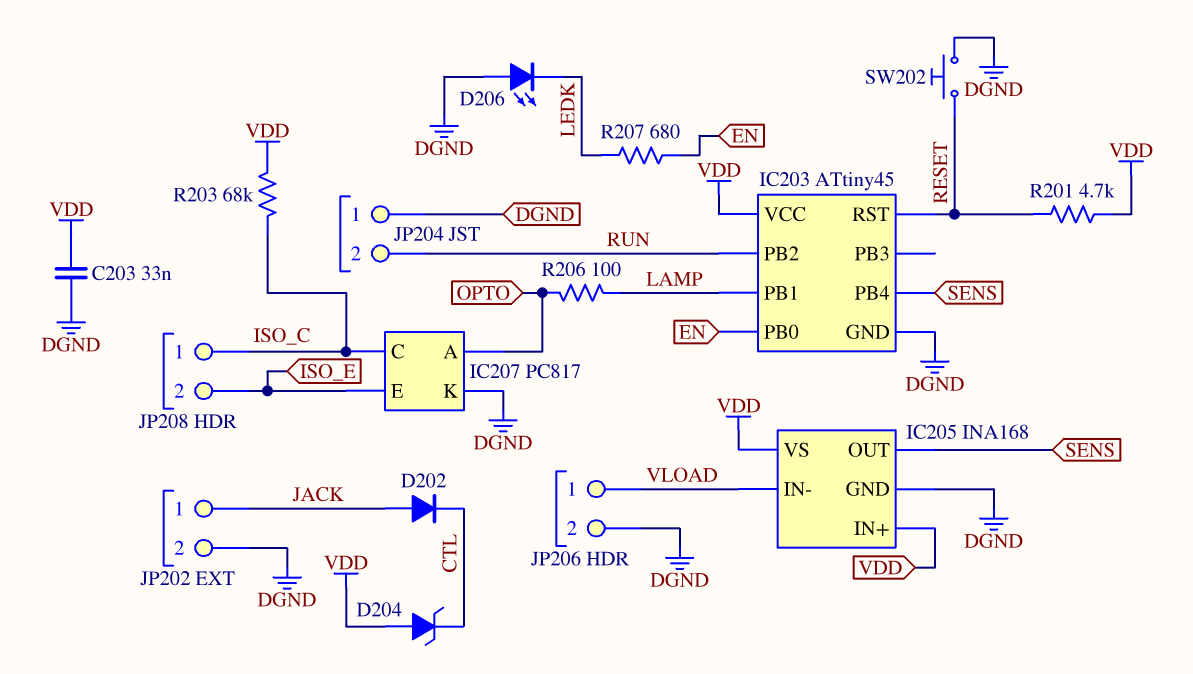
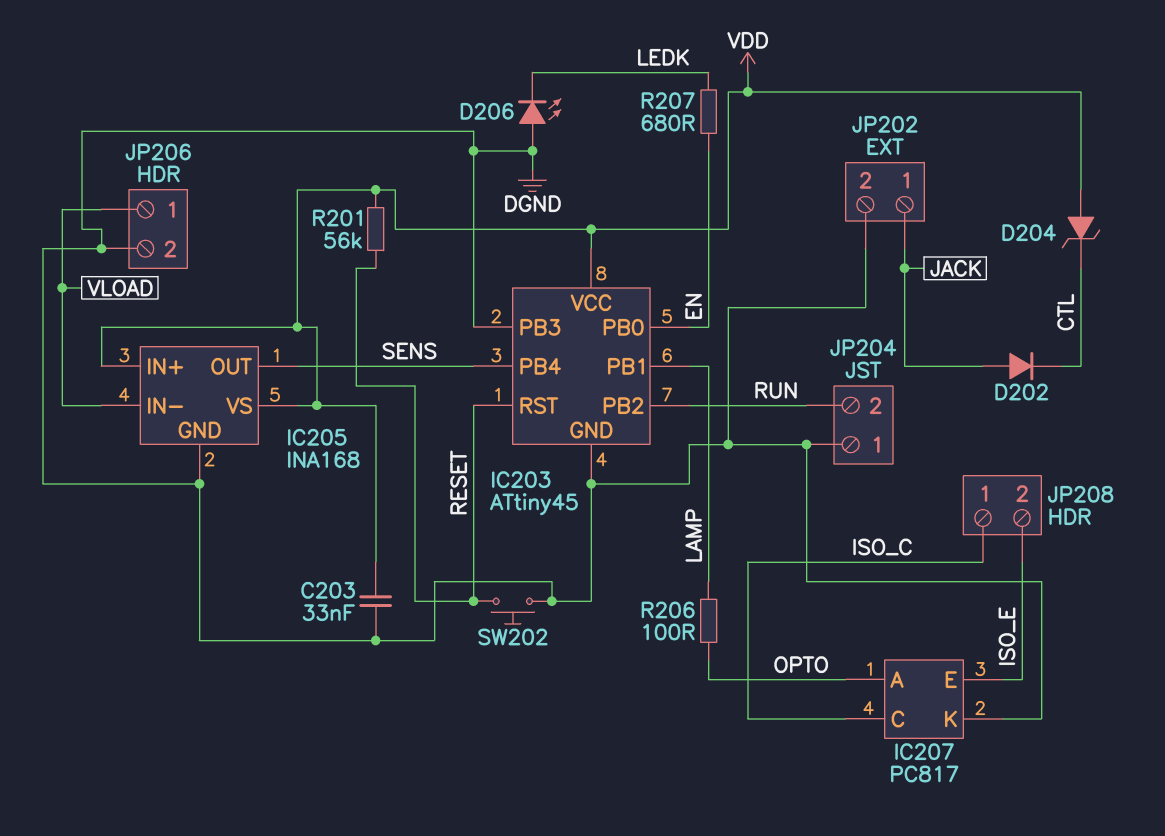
IC203 pin PB3: none -> DGND
R201: 4.7k (RESET, VDD) -> 56k (RESET, VDD)
R203: 68k (ISO_C, VDD) -> none

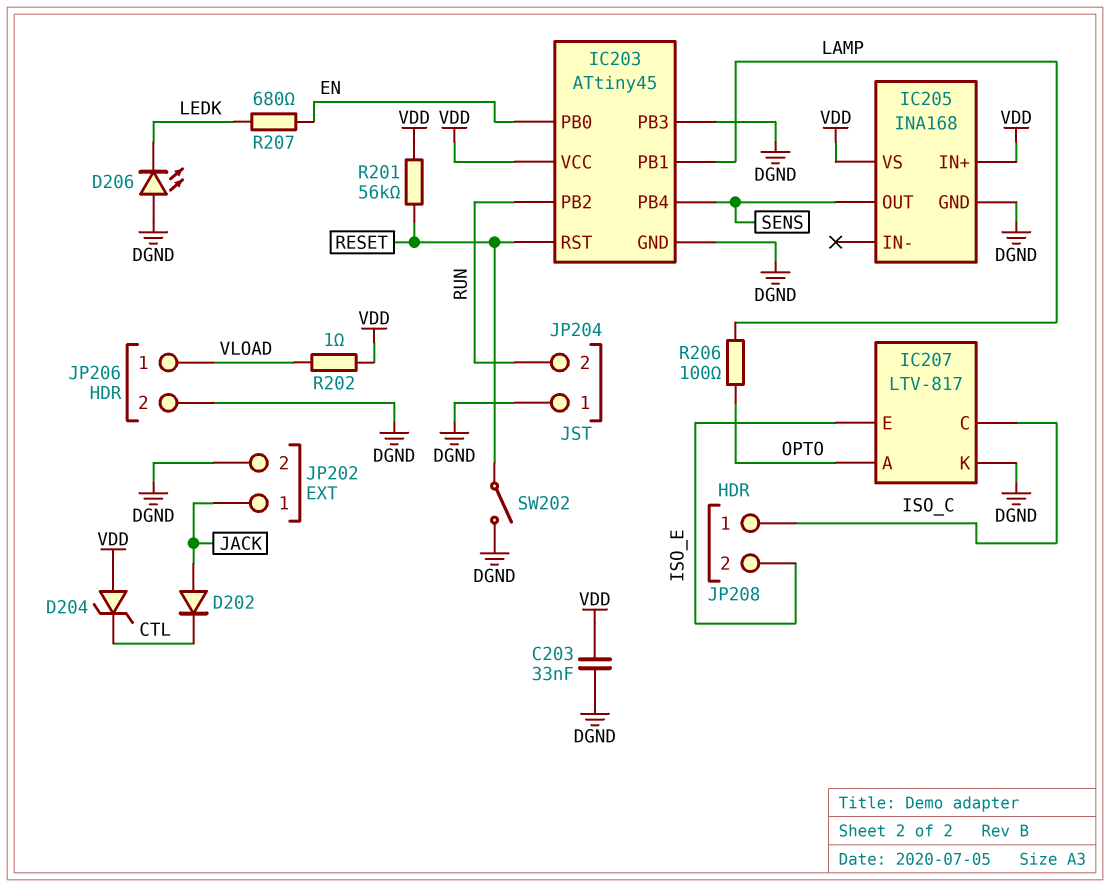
IC205 pin IN-: VLOAD -> none
IC207: PC817 -> LTV-817
R202: none -> 1 (VDD, VLOAD)
SW202: button (DGND, RESET) -> switch (DGND, RESET)

